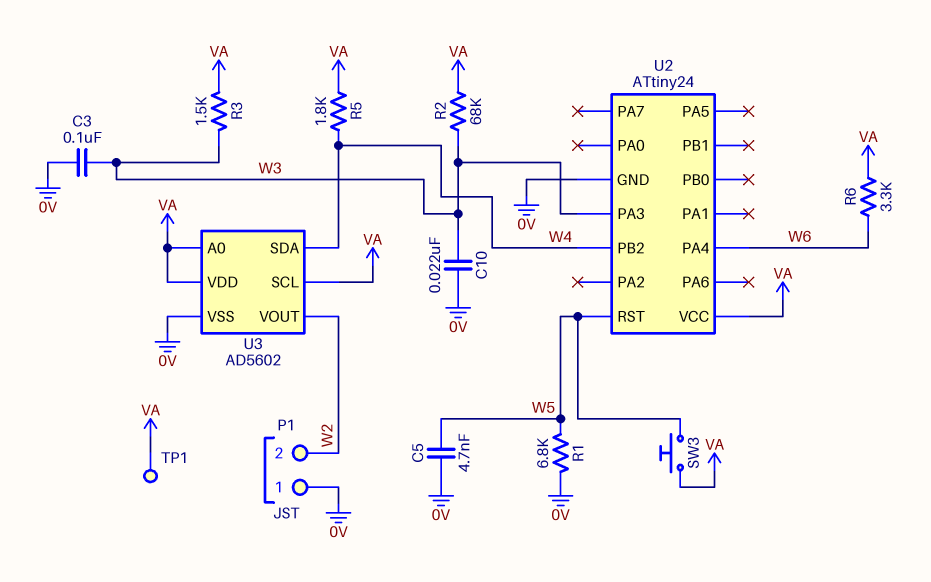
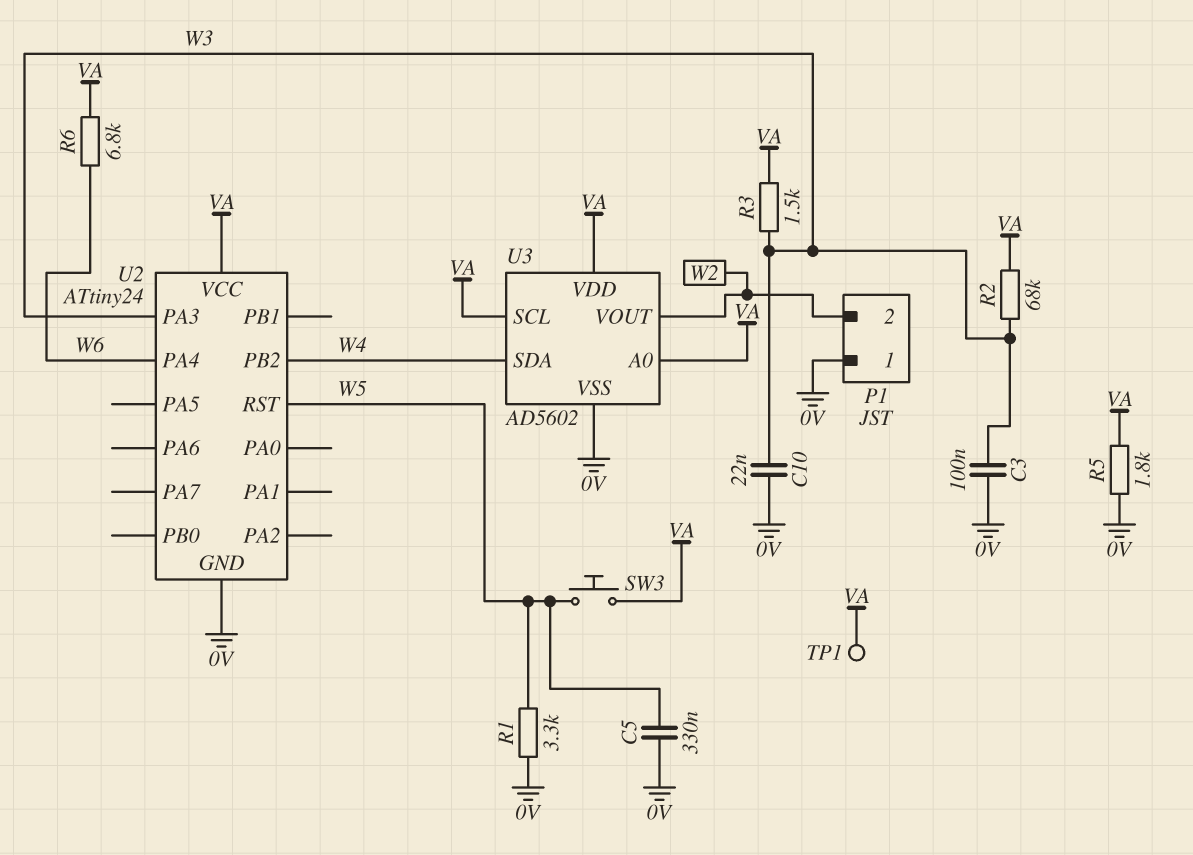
C5: 4.7nF (0V, W5) -> 330nF (0V, W5)
R1: 6.8k (0V, W5) -> 3.3k (0V, W5)
R5: 1.8k (VA, W4) -> 1.8k (0V, VA)
R6: 3.3k (VA, W6) -> 6.8k (VA, W6)

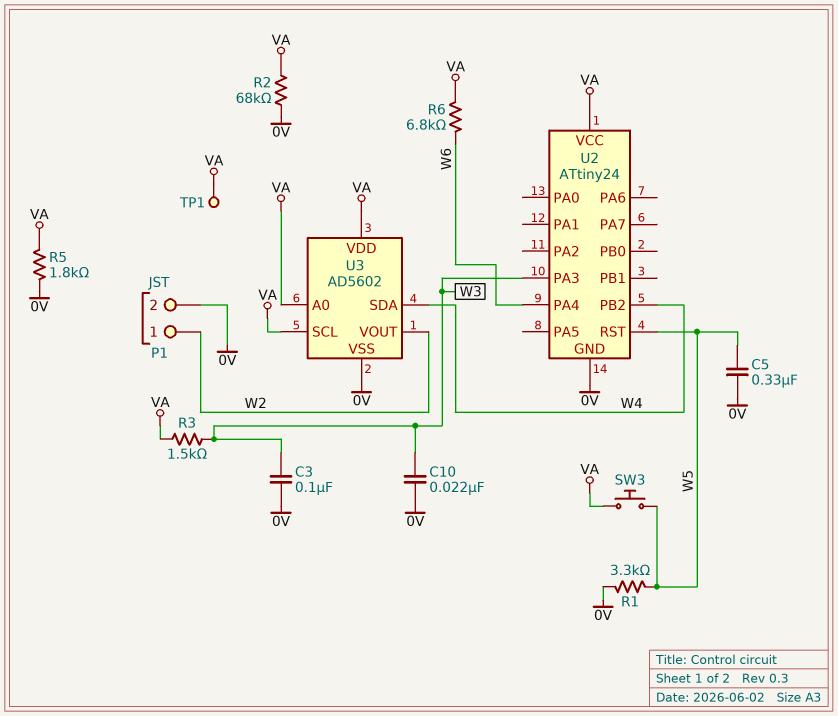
P1 pin 1: 0V -> W2
P1 pin 2: W2 -> 0V
R2: 68k (VA, W3) -> 68k (0V, VA)

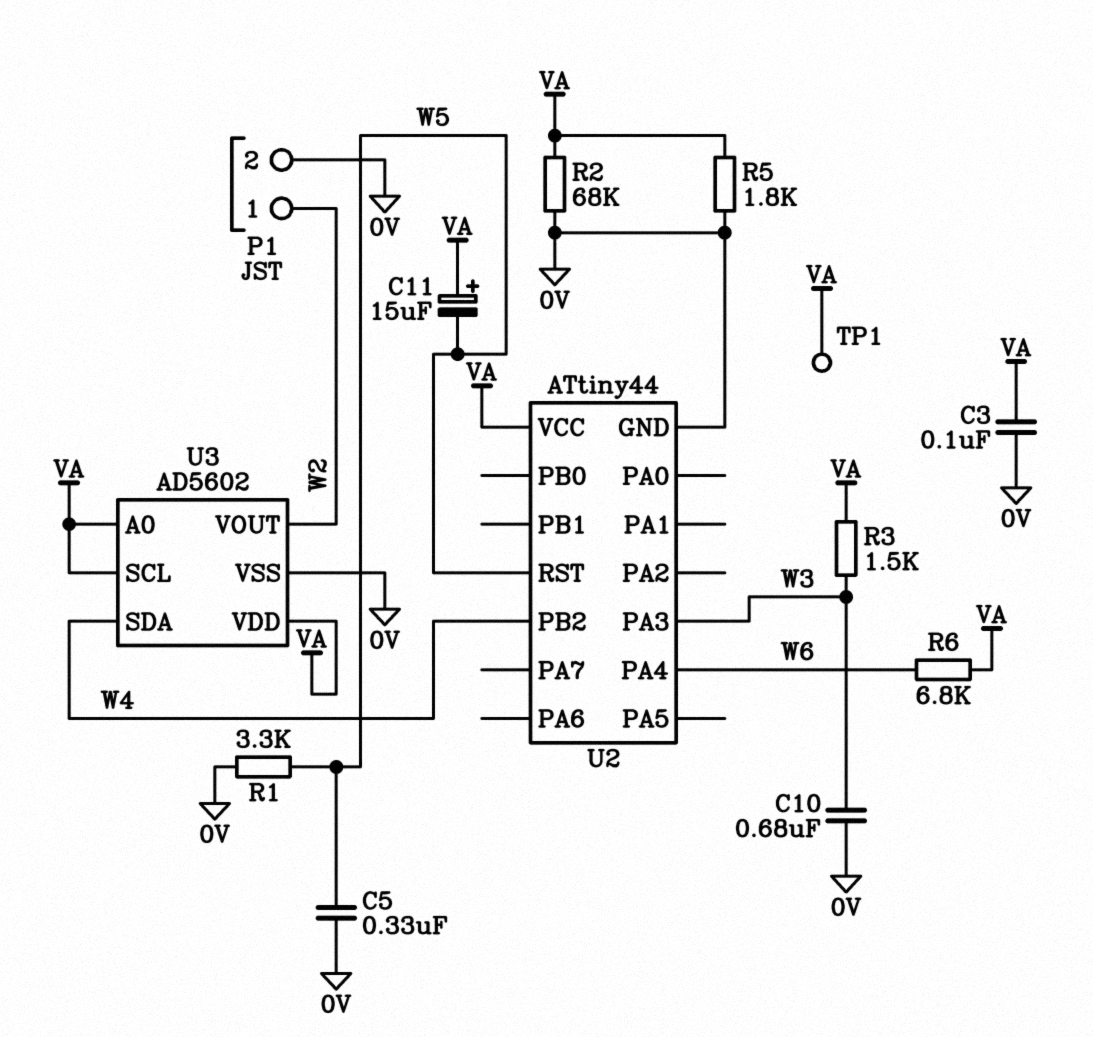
C3: 100nF (0V, W3) -> 100nF (0V, VA)
C10: 22nF (0V, W3) -> 680nF (0V, W3)
C11: none -> 15uF (plus VA, minus W5)
SW3: button (VA, W5) -> none
U2: ATtiny24 -> ATtiny44

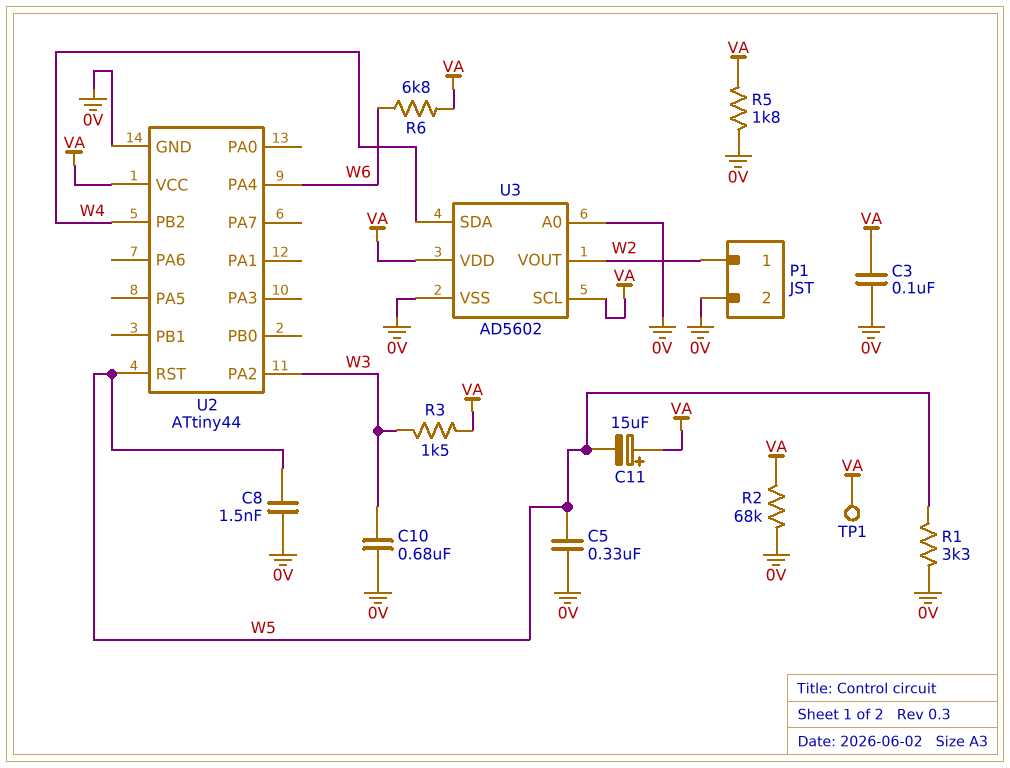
C8: none -> 1.5nF (0V, W5)
U2 pin PA2: none -> W3
U2 pin PA3: W3 -> none
U3 pin A0: VA -> 0V

